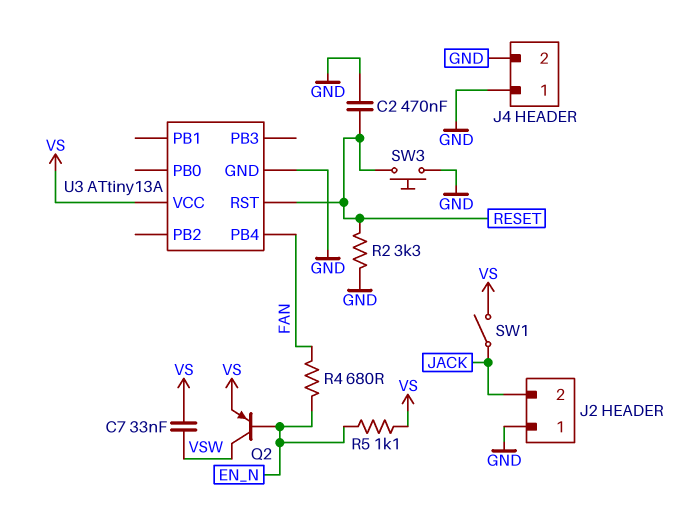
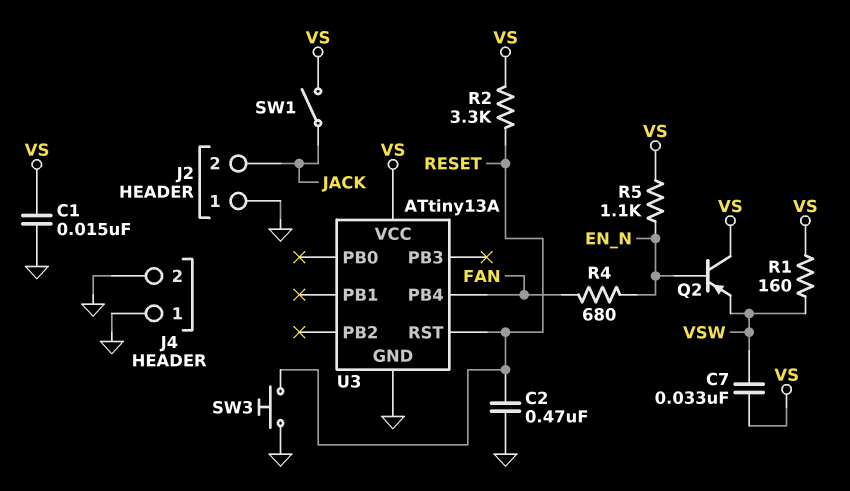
C1: none -> 15nF (GND, VS)
Q2: PNP (B EN_N, C VSW, E VS) -> PNP (B EN_N, C VS, E VSW)
R1: none -> 160 (VS, VSW)
R2: 3.3k (GND, RESET) -> 3.3k (RESET, VS)

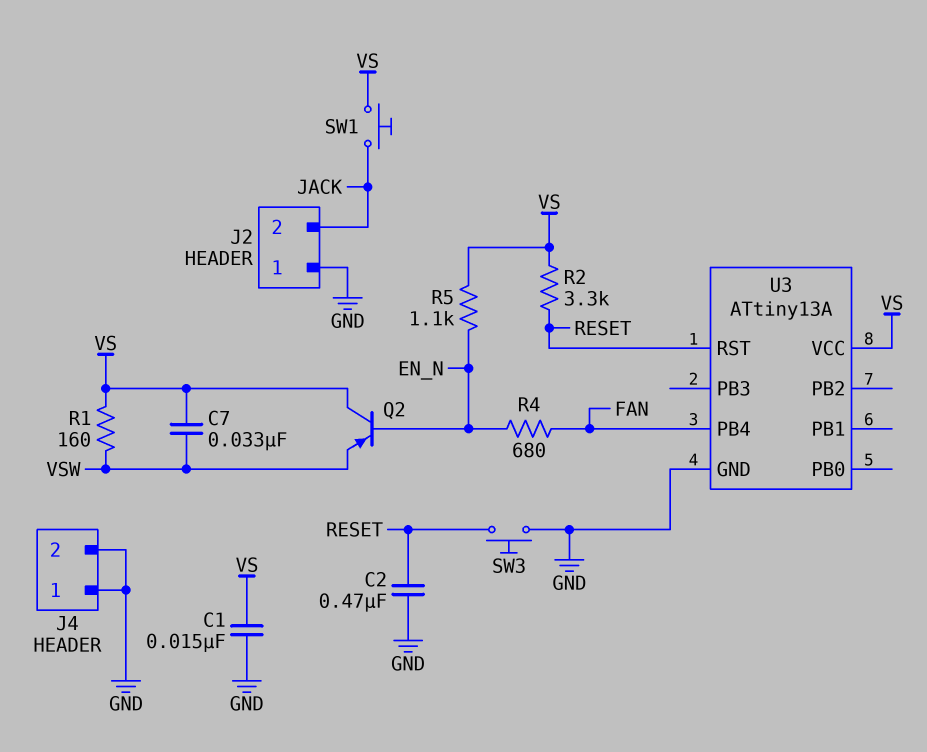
SW1: switch (JACK, VS) -> button (JACK, VS)

